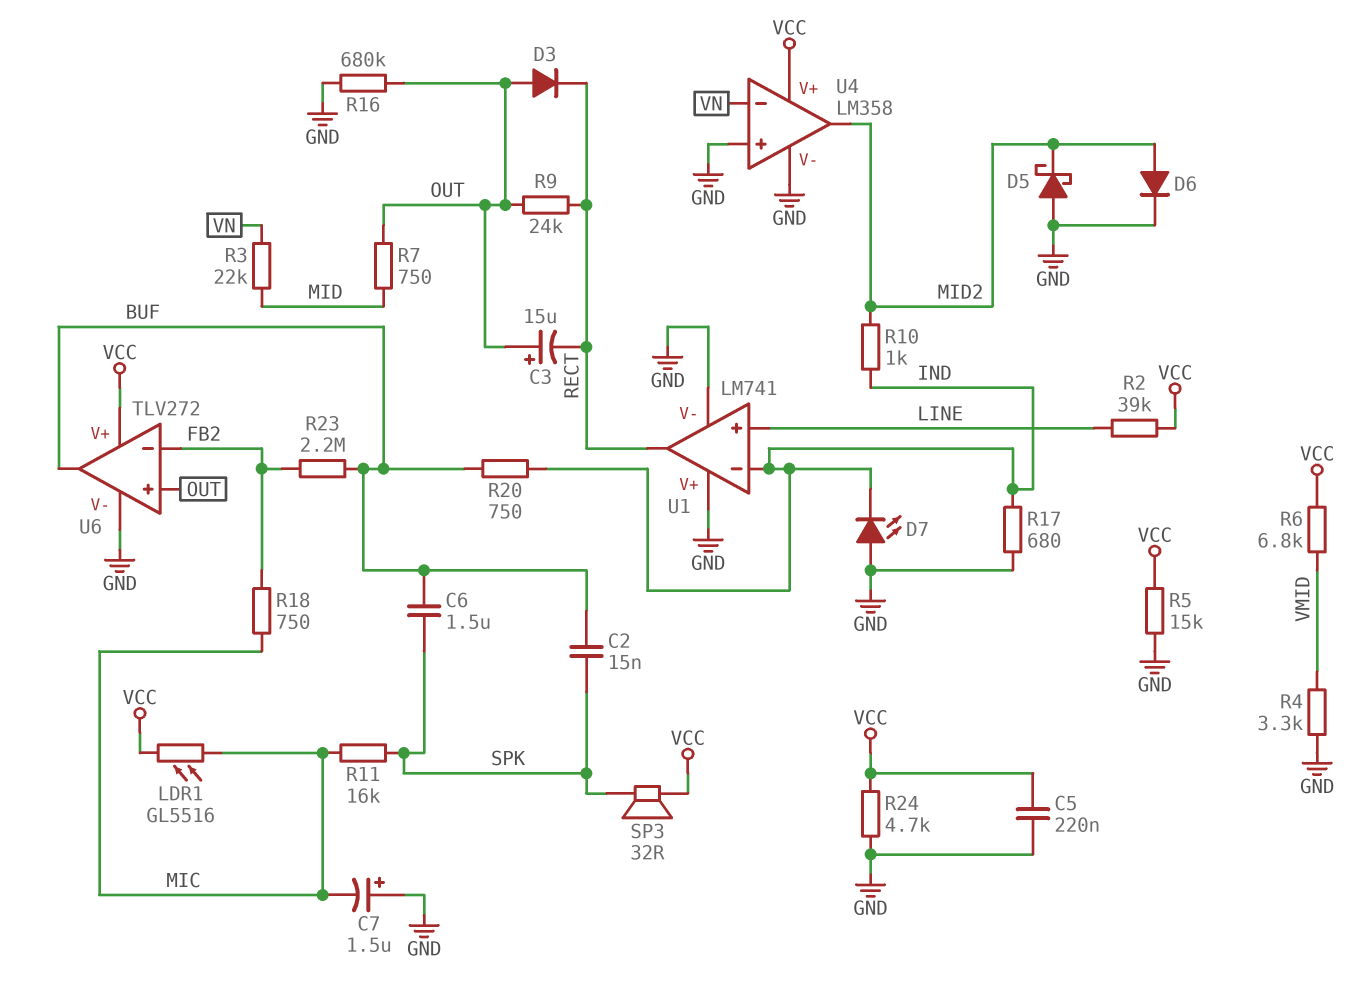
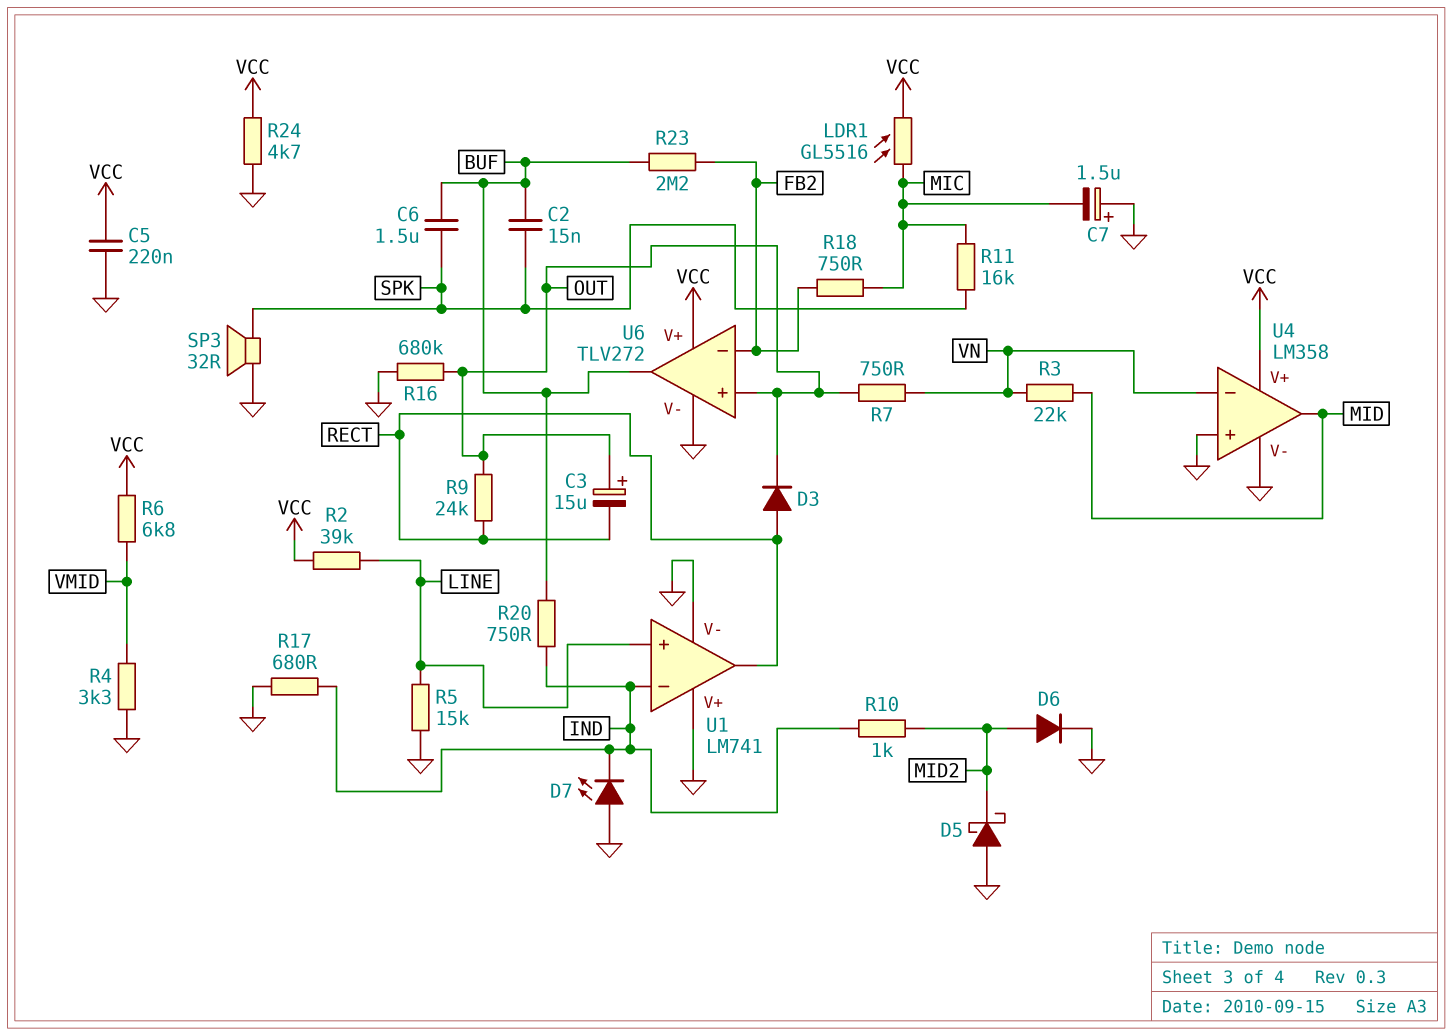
D3: diode (A OUT, K RECT) -> diode (A RECT, K OUT)
R5: 15k (GND, VCC) -> 15k (GND, LINE)
R7: 750 (MID, OUT) -> 750 (OUT, VN)
SP3: speaker 32R (SPK, VCC) -> speaker 32R (GND, SPK)
U4 pin out: MID2 -> MID

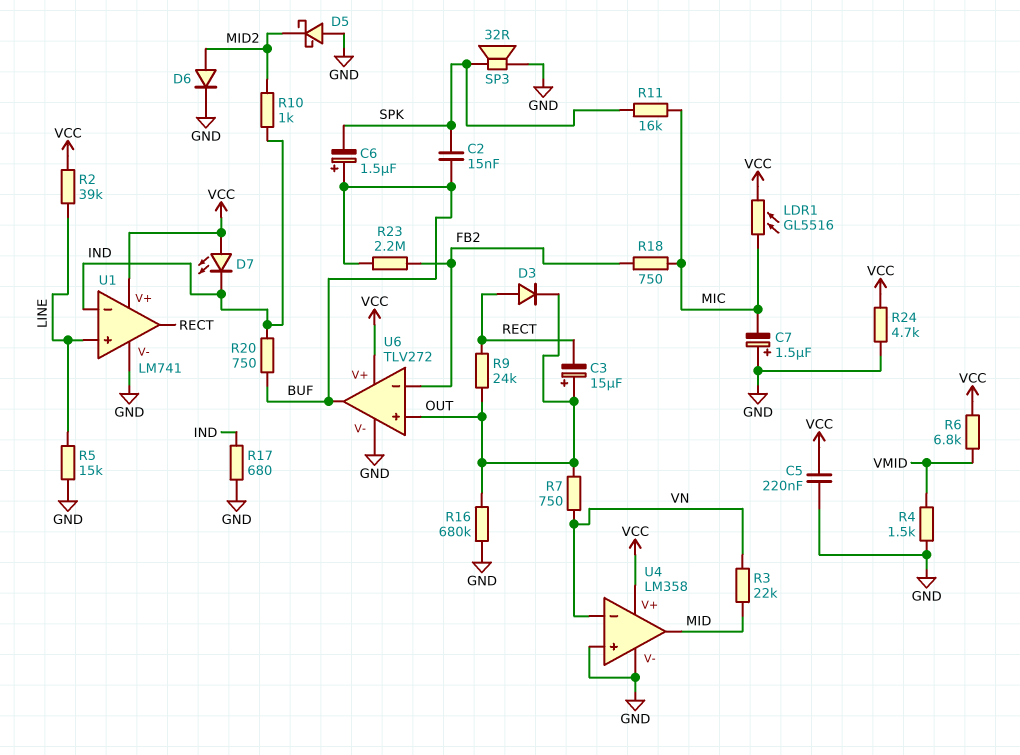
C6: 1.5uF (BUF, SPK) -> 1.5uF (plus BUF, minus SPK)
D7: LED (A GND, K IND) -> LED (A VCC, K IND)
R4: 3.3k (GND, VMID) -> 1.5k (GND, VMID)
U1 pin V+: GND -> VCC

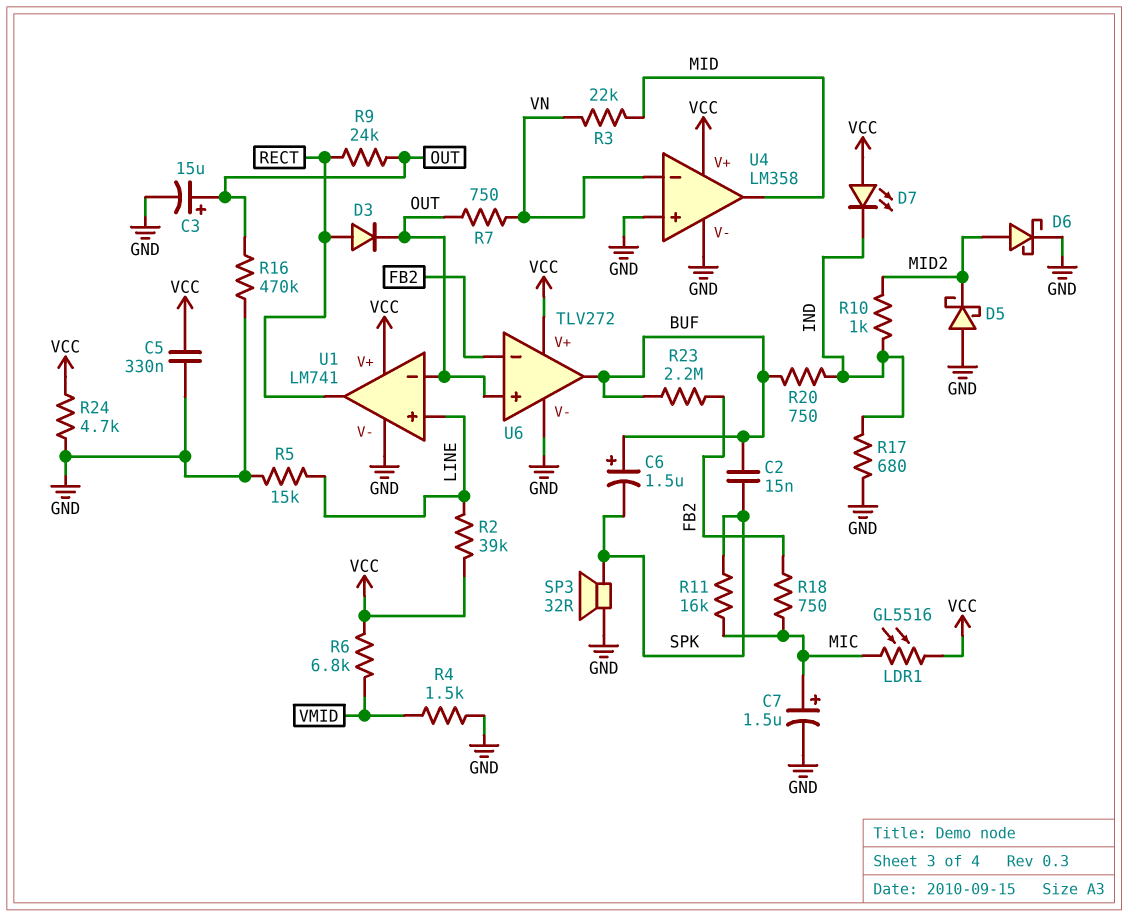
C3: 15uF (plus OUT, minus RECT) -> 15uF (plus OUT, minus GND)
C5: 220nF (GND, VCC) -> 330nF (GND, VCC)
C7: 1.5uF (plus GND, minus MIC) -> 1.5uF (plus MIC, minus GND)
D6: diode (A MID2, K GND) -> schottky (A MID2, K GND)
R16: 680k (GND, OUT) -> 470k (GND, OUT)
U1 pin in-: IND -> OUT

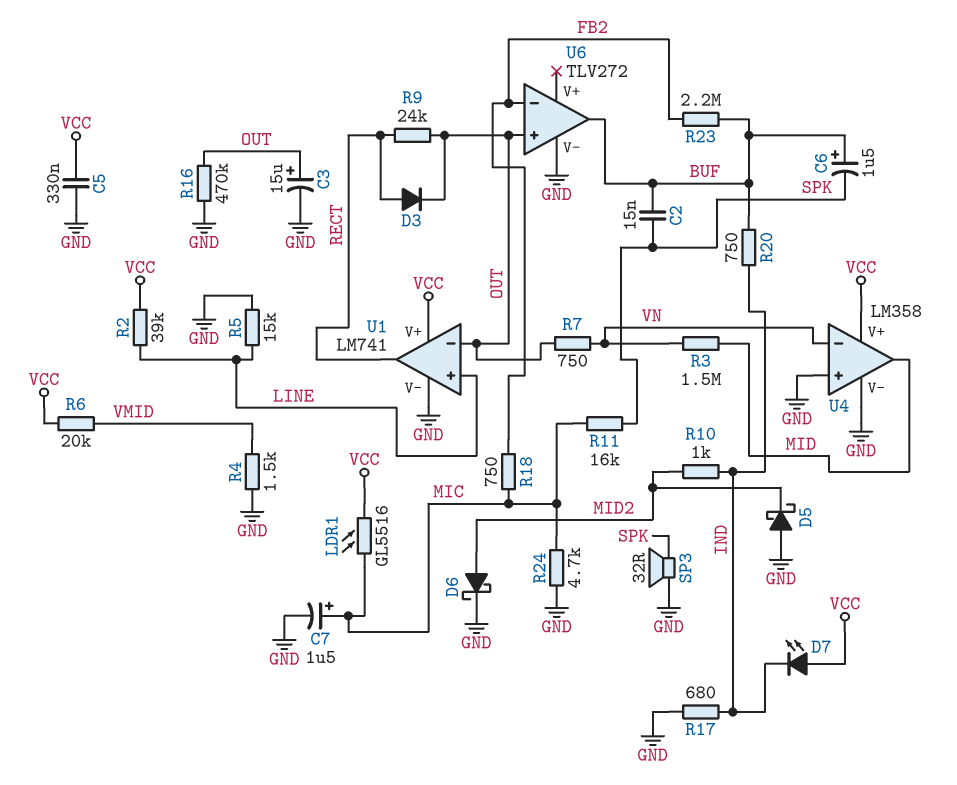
R3: 22k (MID, VN) -> 1.5M (MID, VN)
R6: 6.8k (VCC, VMID) -> 20k (VCC, VMID)
R24: 4.7k (GND, VCC) -> 4.7k (GND, MIC)
U6 pin V+: VCC -> none

